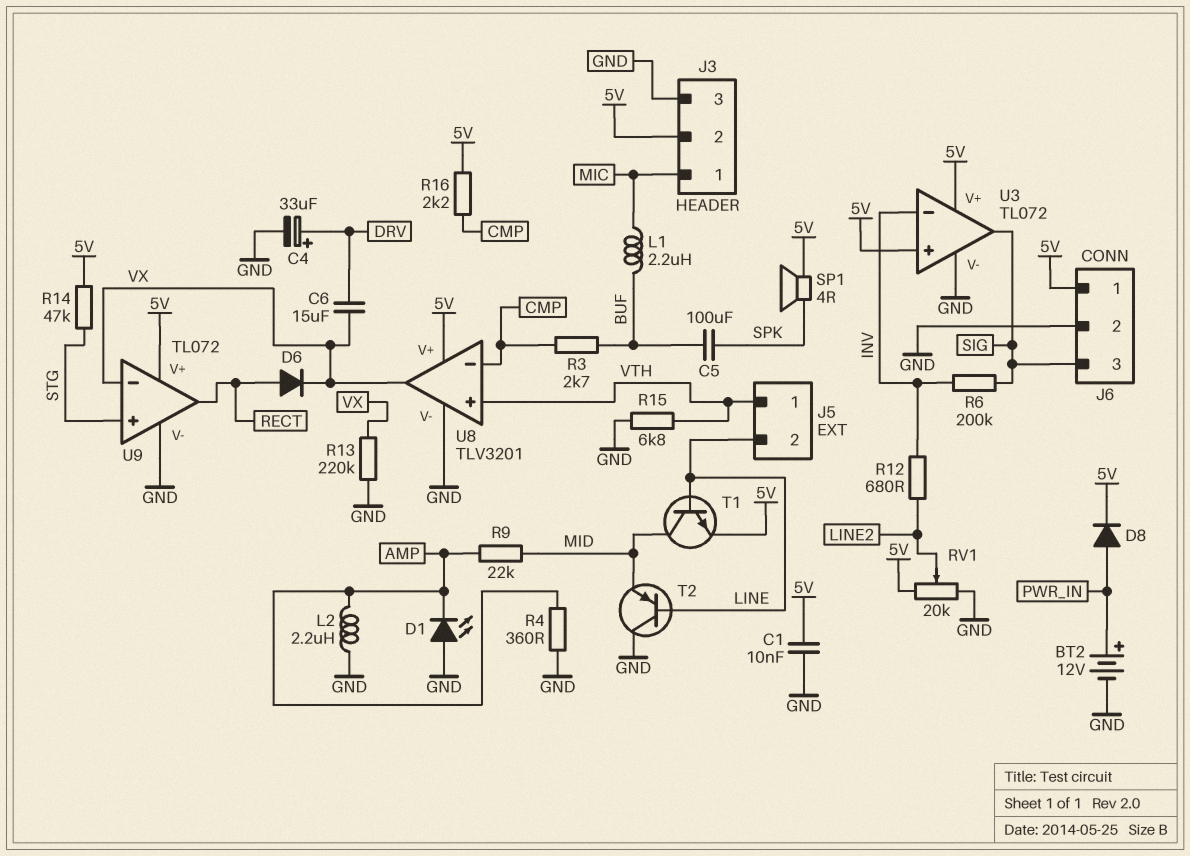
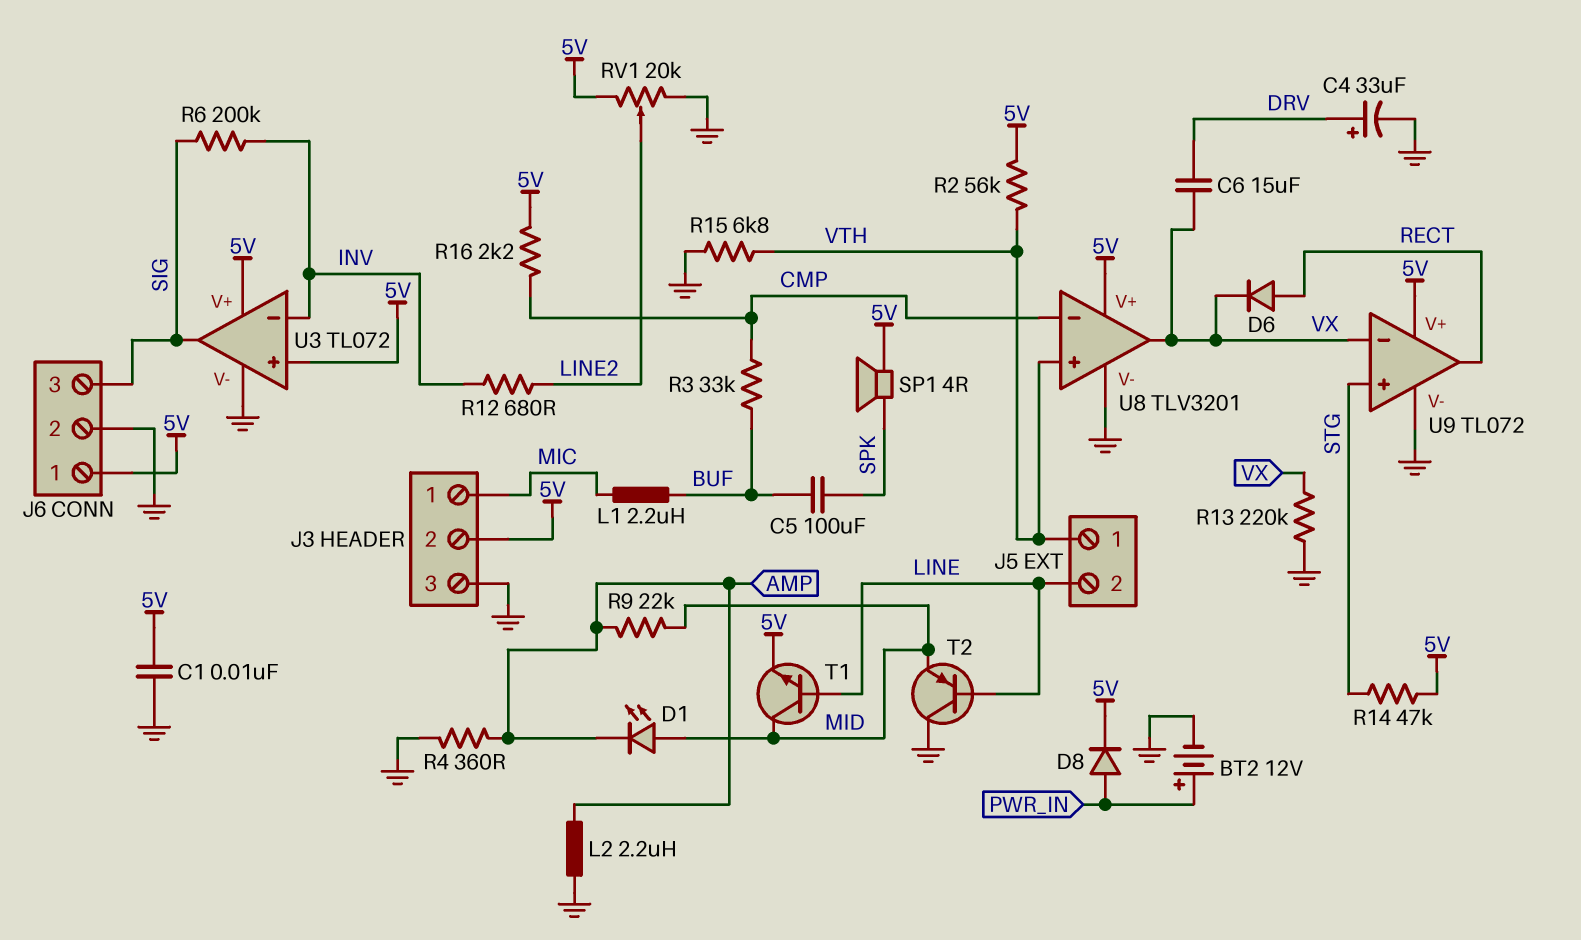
D1: LED (A GND, K AMP) -> LED (A MID, K AMP)
R2: none -> 56k (5V, VTH)
R3: 2.7k (BUF, CMP) -> 33k (BUF, CMP)

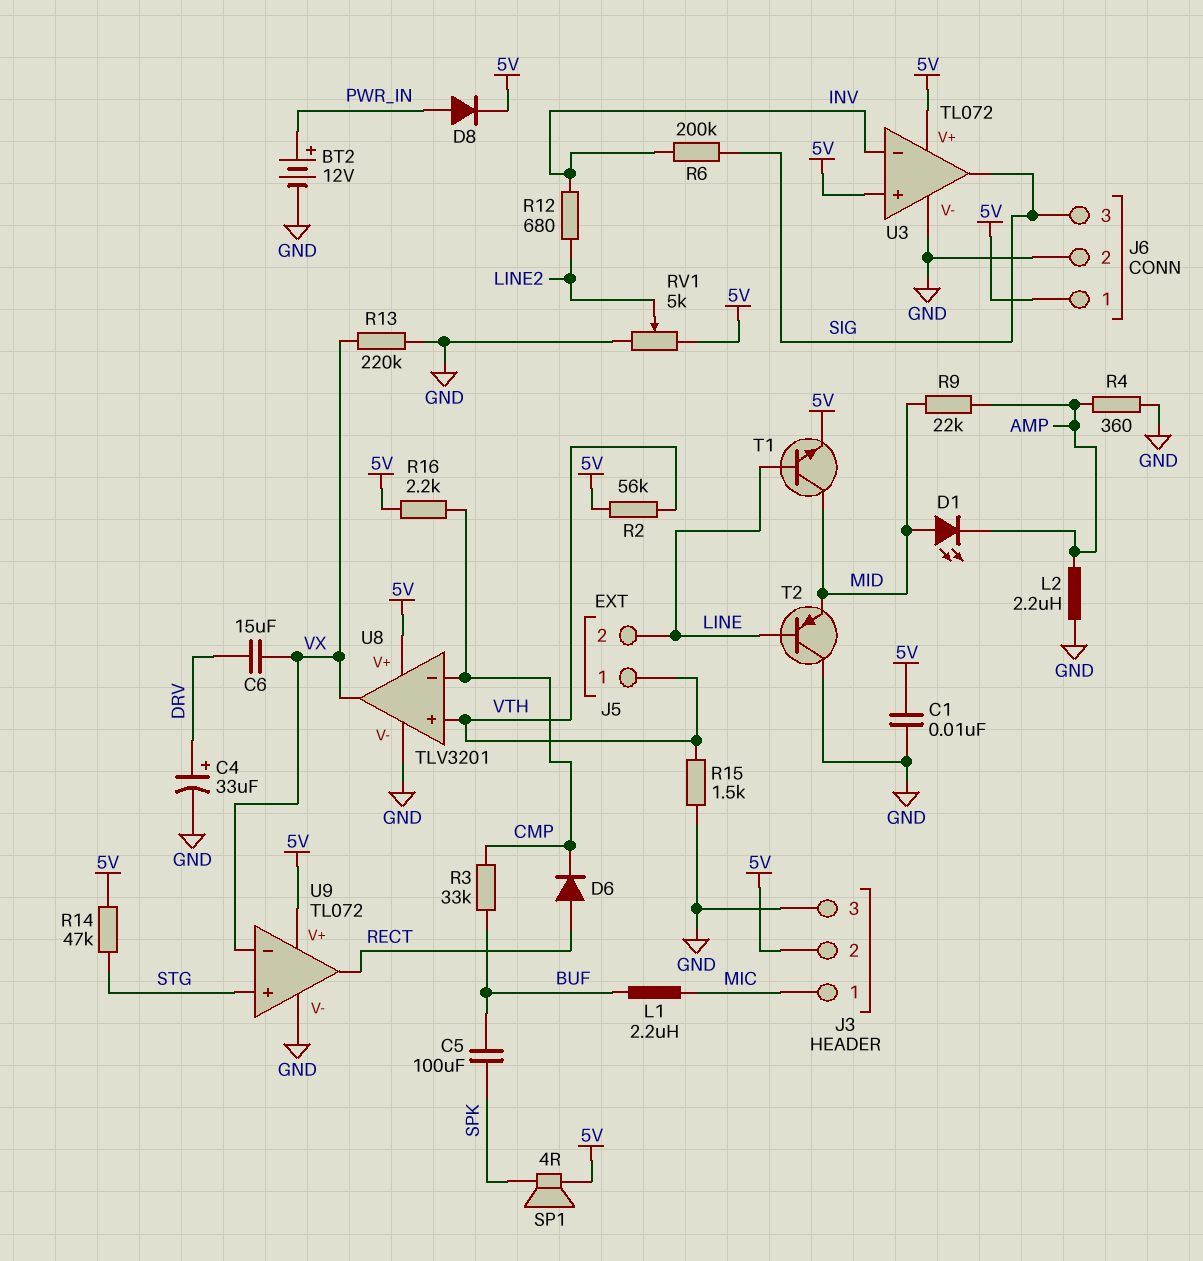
D6: diode (A RECT, K VX) -> diode (A RECT, K CMP)
R15: 6.8k (GND, VTH) -> 1.5k (GND, VTH)
RV1: 20k (5V, GND, wiper LINE2) -> 5k (5V, GND, wiper LINE2)

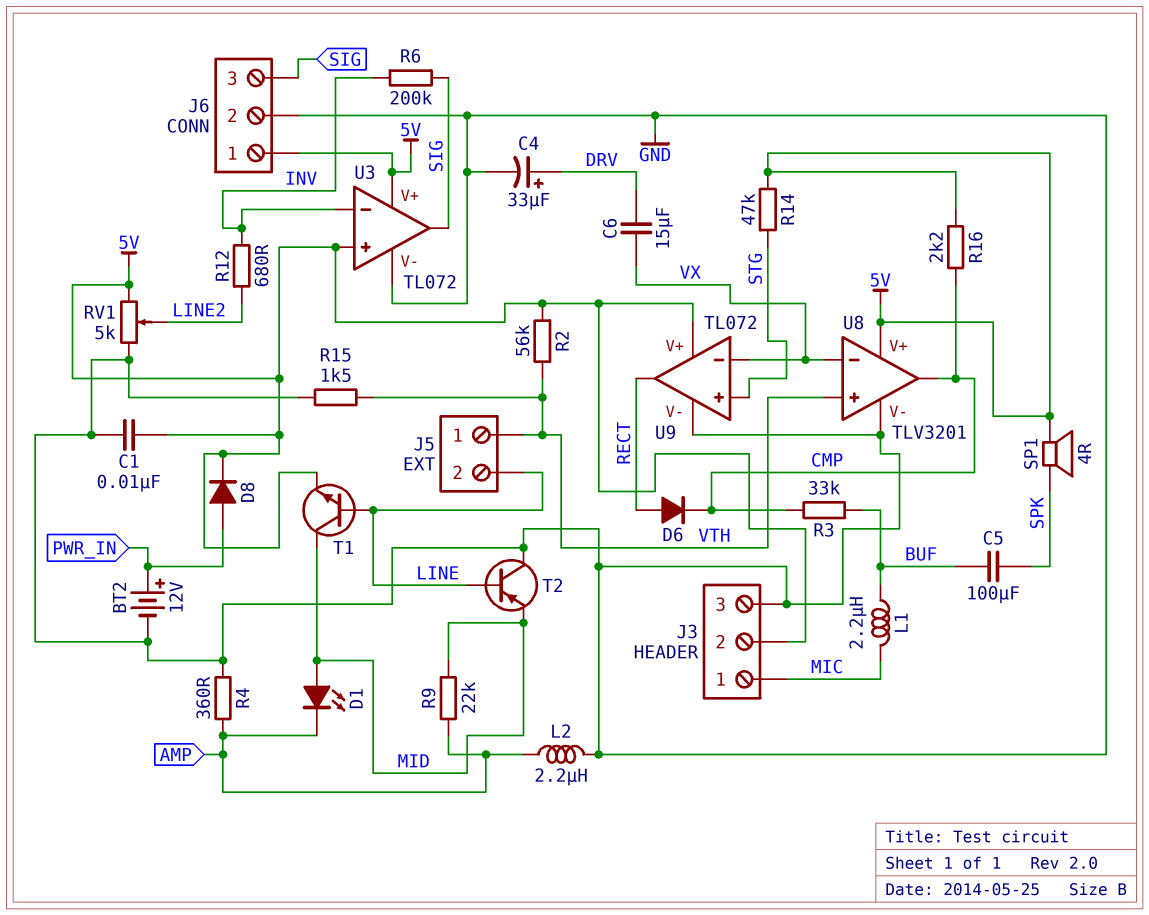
R13: 220k (GND, VX) -> none
U8 pin in-: CMP -> VX
U8 pin out: VX -> CMP

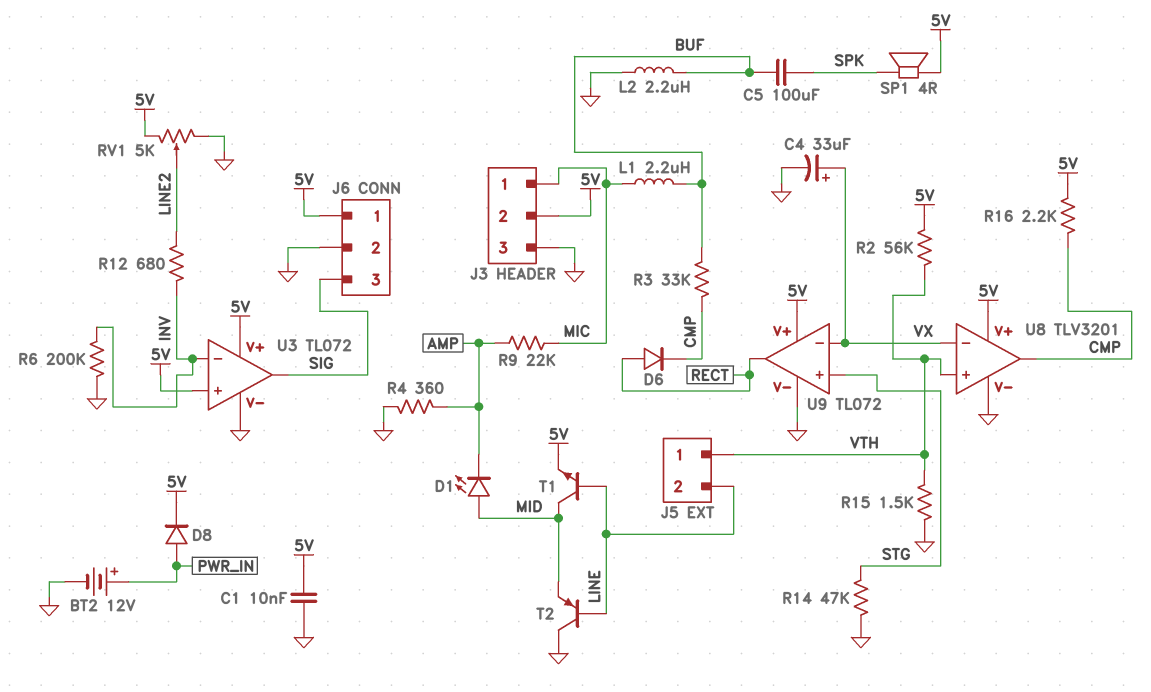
C4: 33uF (plus DRV, minus GND) -> 33uF (plus VX, minus GND)
C6: 15uF (DRV, VX) -> none
L2: 2.2uH (AMP, GND) -> 2.2uH (BUF, GND)
R6: 200k (INV, SIG) -> 200k (GND, INV)
R9: 22k (AMP, MID) -> 22k (AMP, MIC)
R14: 47k (5V, STG) -> 47k (GND, STG)

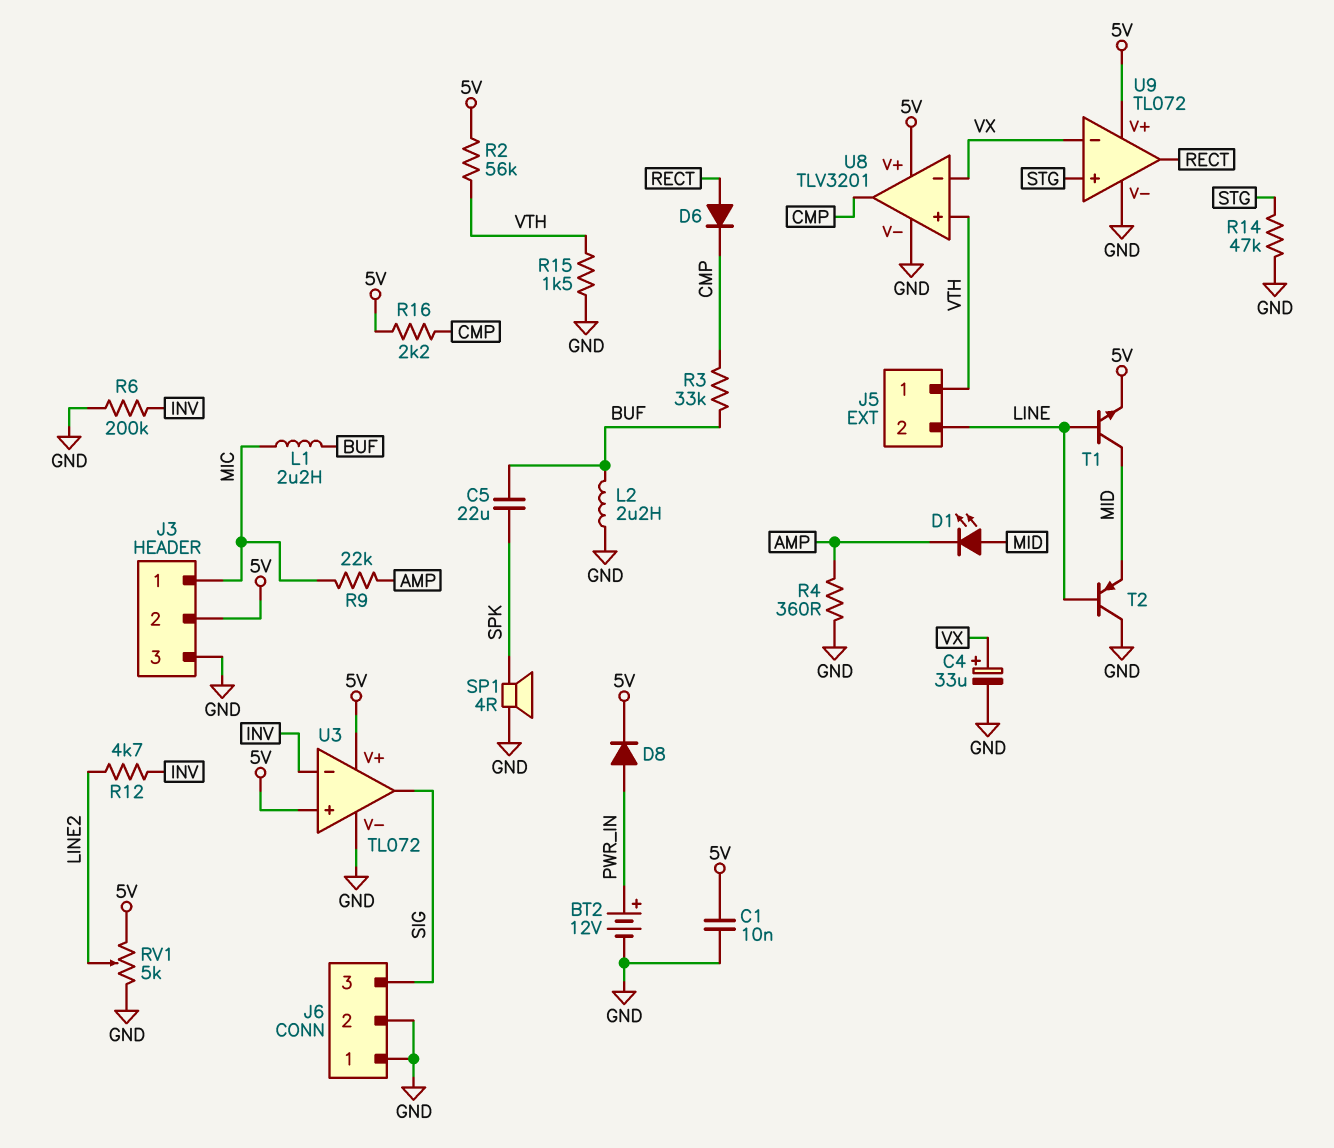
C5: 100uF (BUF, SPK) -> 22uF (BUF, SPK)
J6 pin 1: 5V -> GND
R12: 680 (INV, LINE2) -> 4.7k (INV, LINE2)
SP1: speaker 4R (5V, SPK) -> speaker 4R (GND, SPK)

